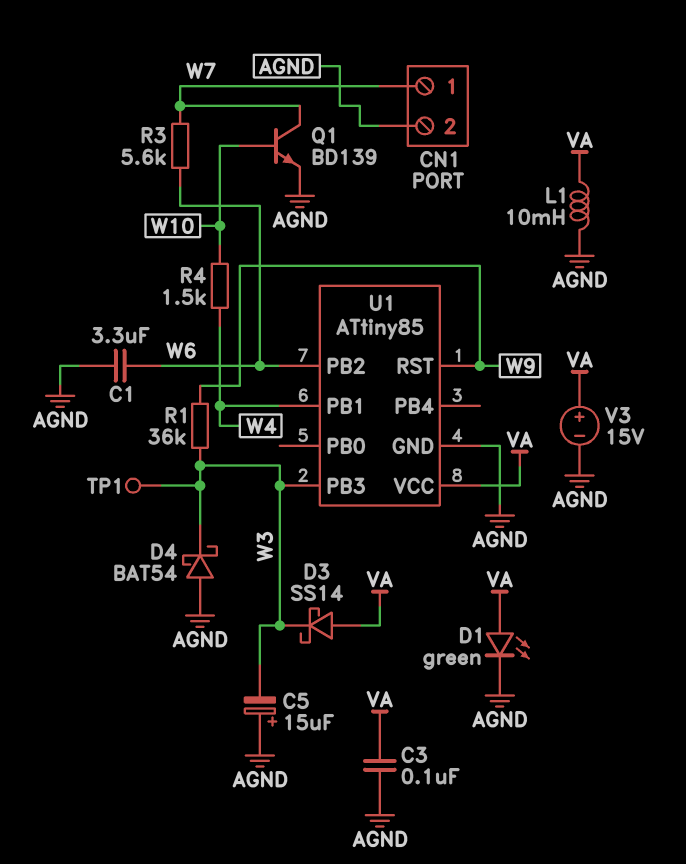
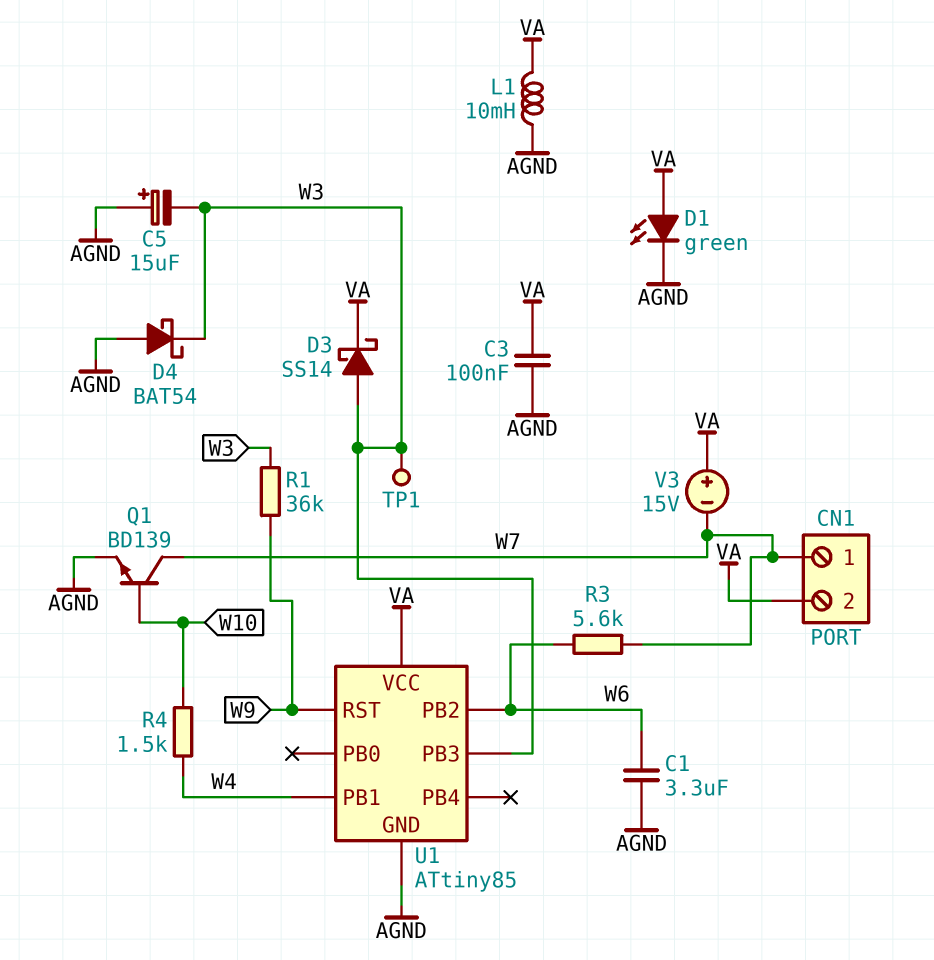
CN1 pin 2: AGND -> VA
D3: schottky SS14 (A VA, K W3) -> schottky SS14 (A W3, K VA)
V3: 15V (plus VA, minus AGND) -> 15V (plus VA, minus W7)

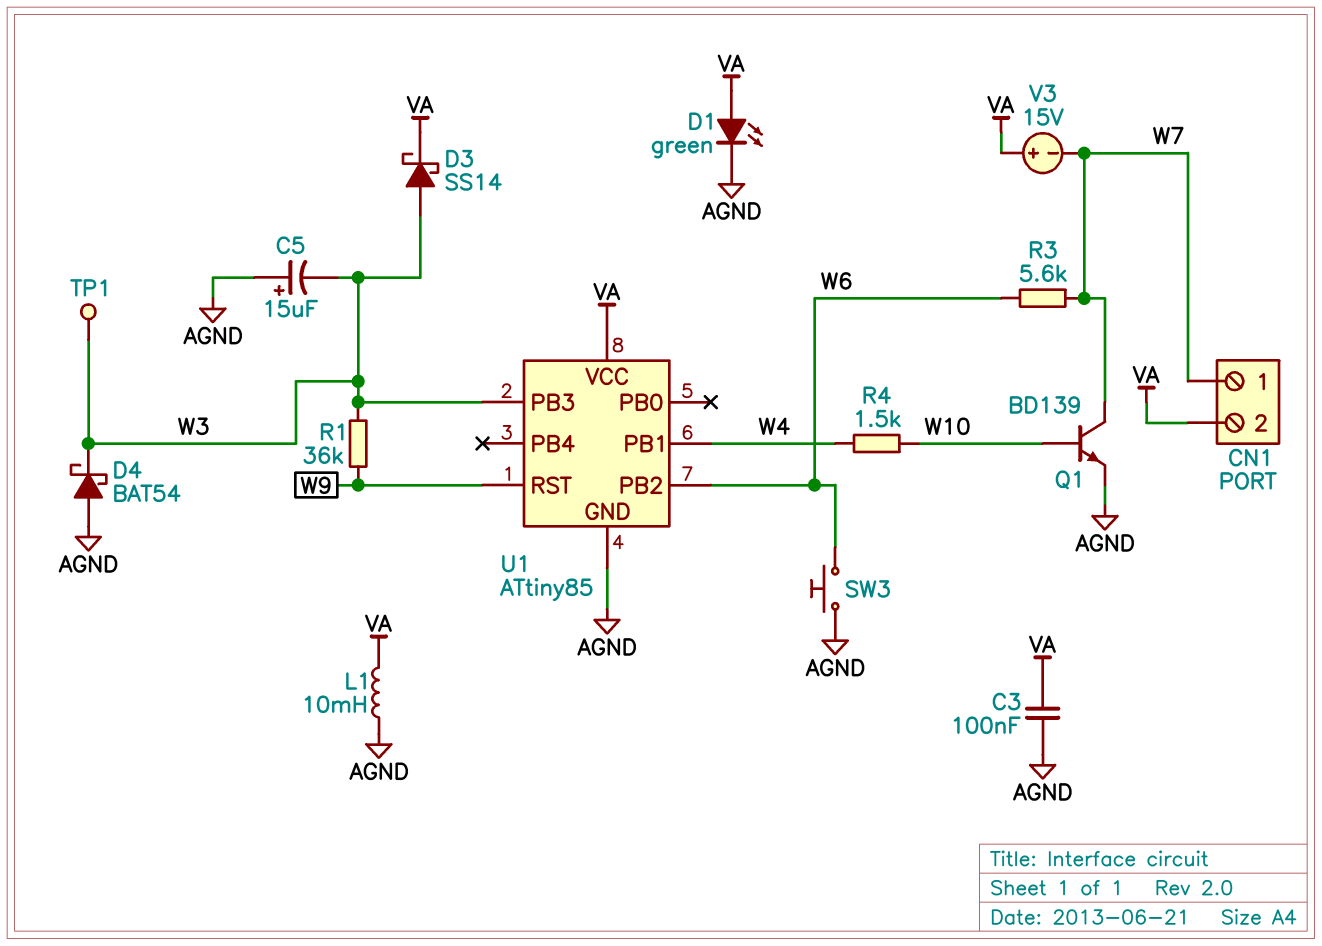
C1: 3.3uF (AGND, W6) -> none
SW3: none -> button (AGND, W6)

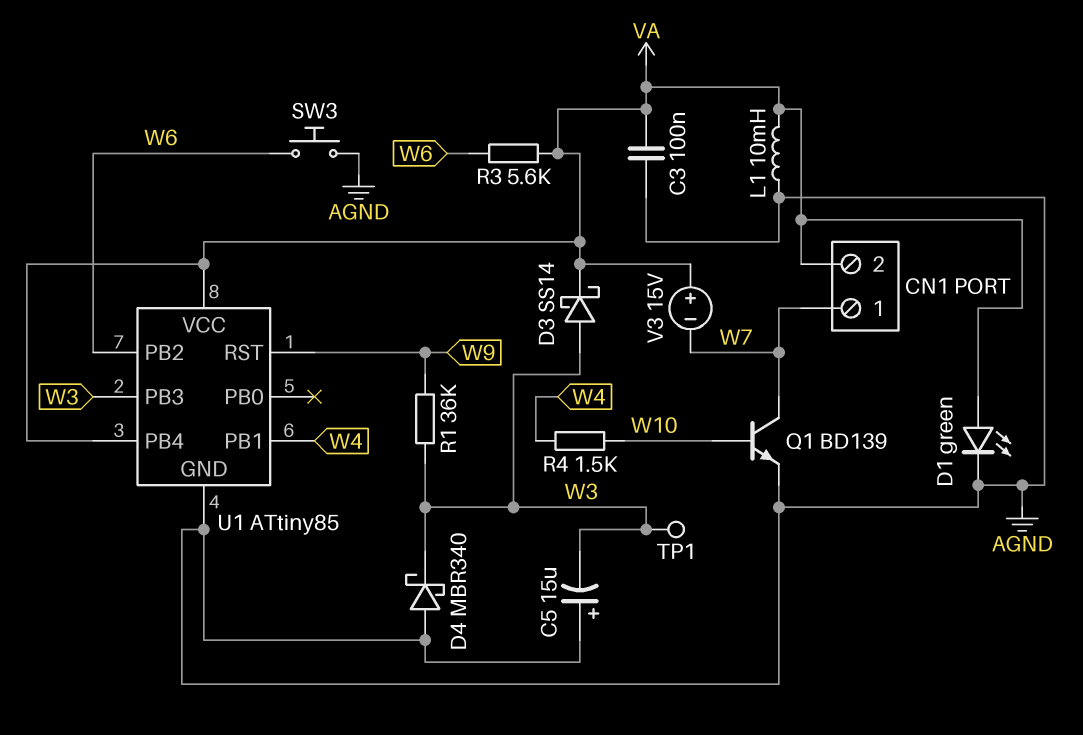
D4: schottky BAT54 (A AGND, K W3) -> schottky MBR340 (A AGND, K W3)
R3: 5.6k (W6, W7) -> 5.6k (VA, W6)
U1 pin PB4: none -> VA

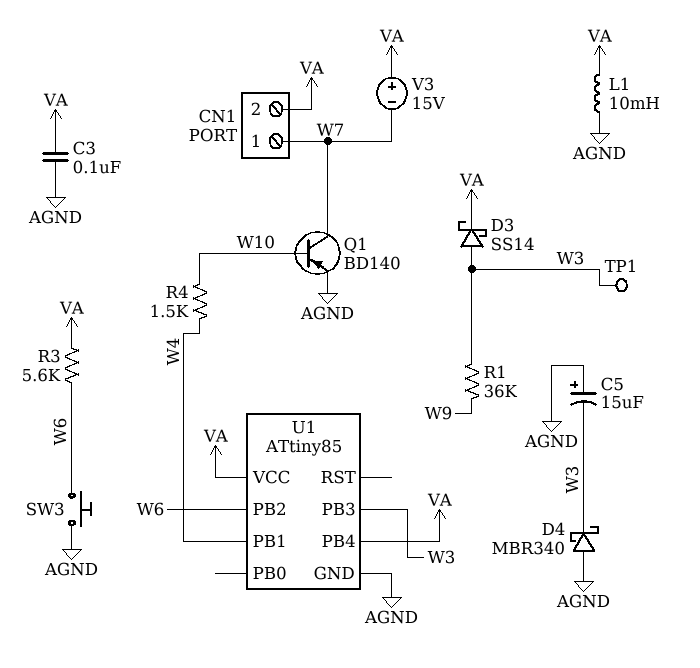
D1: LED green (A VA, K AGND) -> none
Q1: NPN BD139 (B W10, C W7, E AGND) -> PNP BD140 (B W10, C W7, E AGND)
U1 pin RST: W9 -> none

